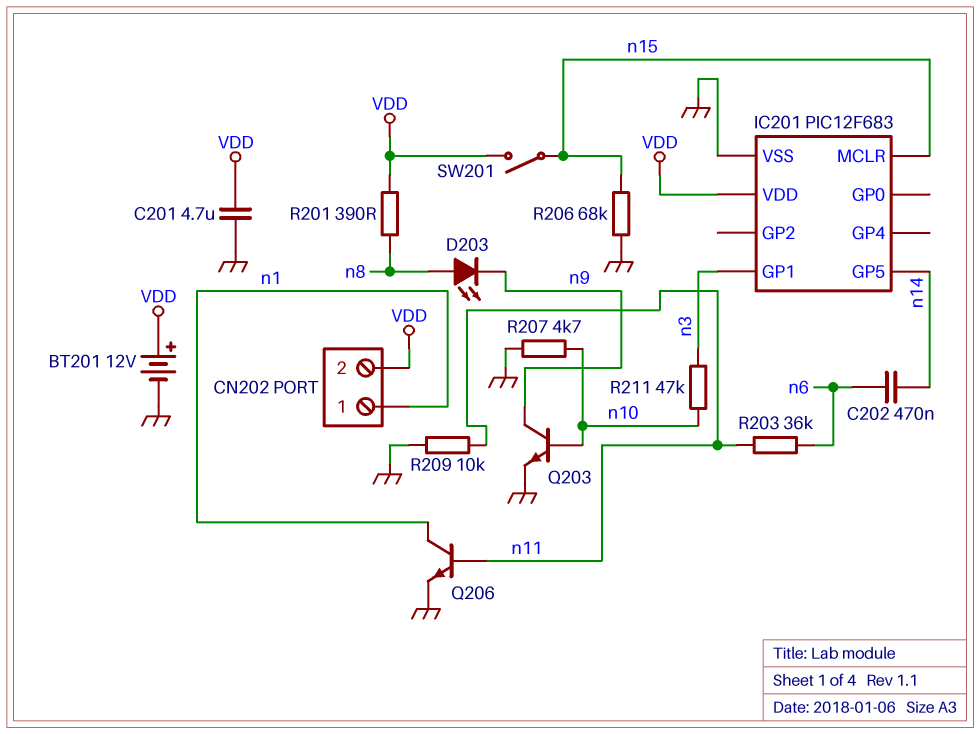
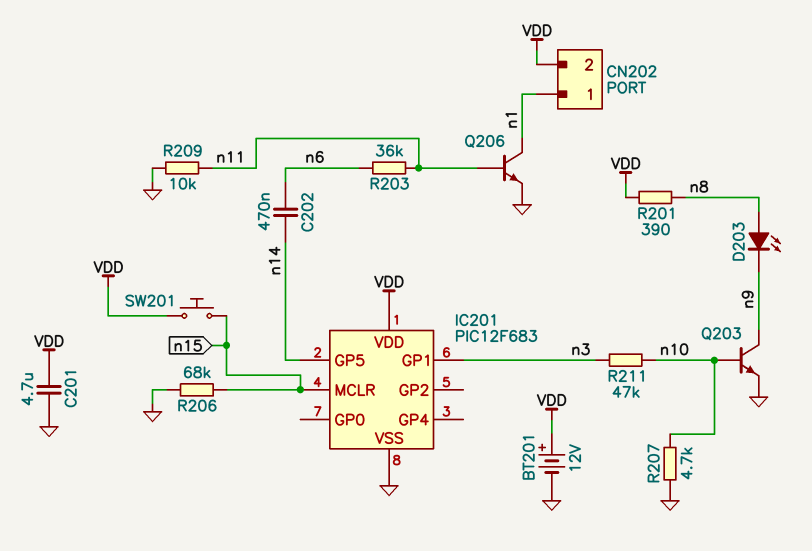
SW201: switch (VDD, n15) -> button (VDD, n15)

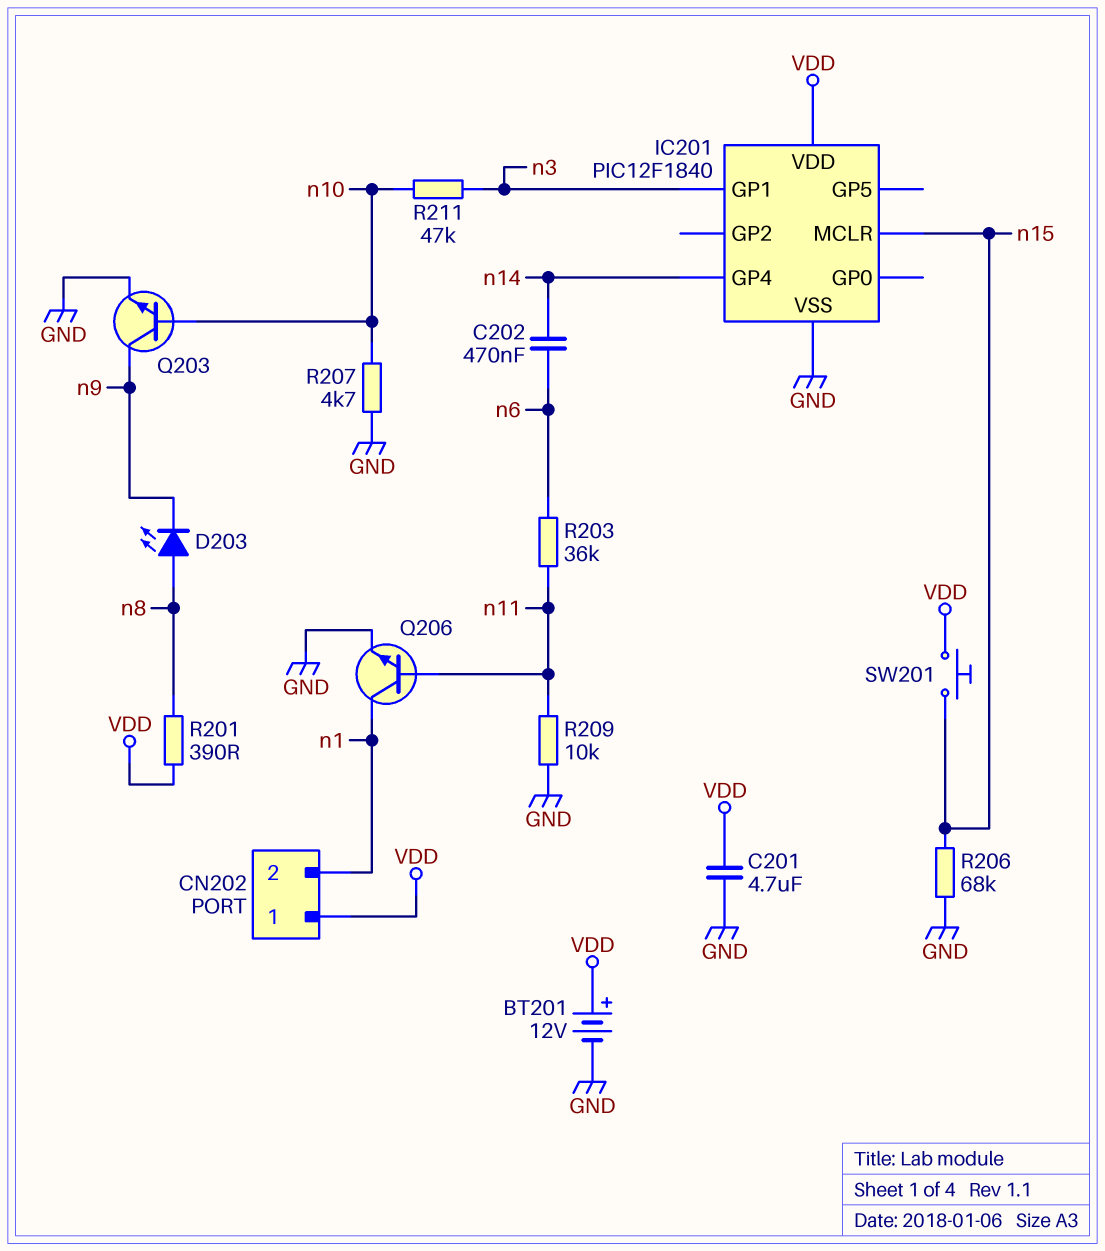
CN202 pin 1: n1 -> VDD
CN202 pin 2: VDD -> n1
IC201: PIC12F683 -> PIC12F1840
IC201 pin GP4: none -> n14
IC201 pin GP5: n14 -> none

